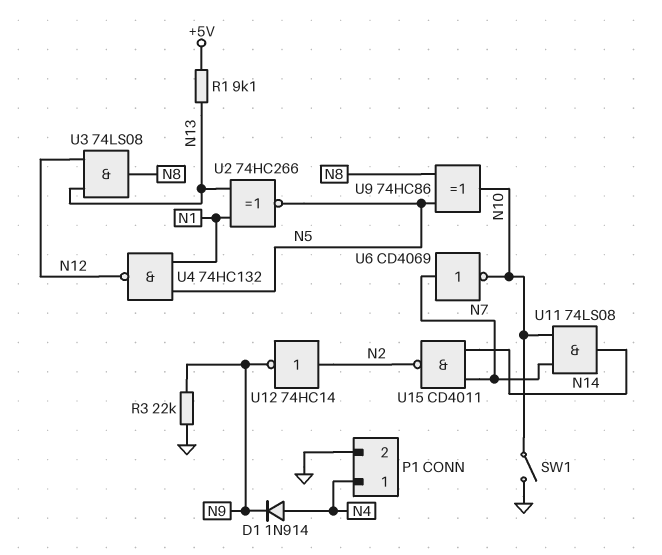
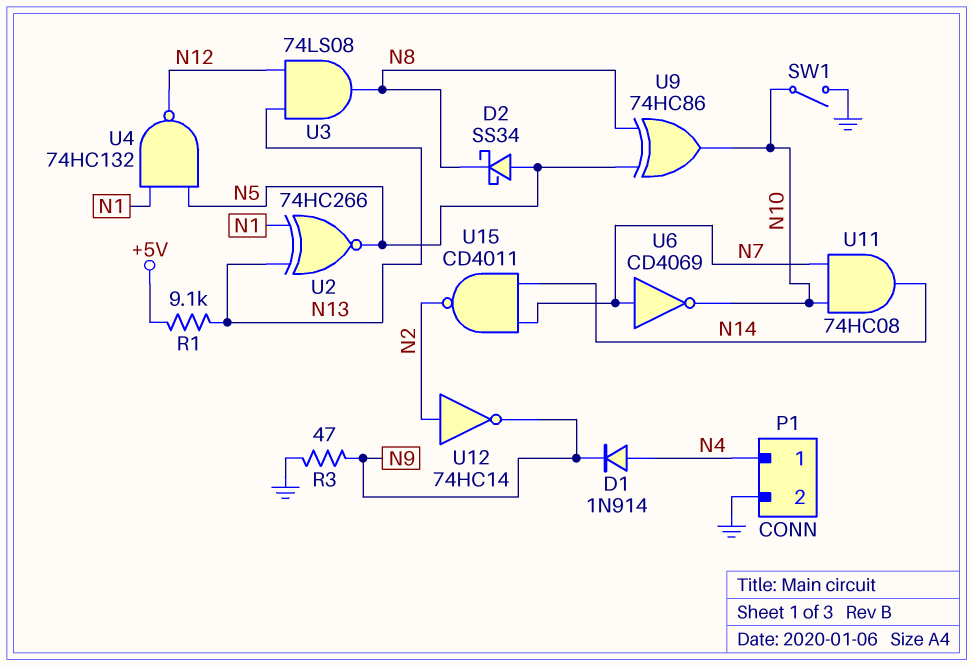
D2: none -> schottky SS34 (A N5, K N8)
R3: 22k (GND, N9) -> 47 (GND, N9)
U11: AND 74LS08 (in N7, in N10, out N14) -> AND 74HC08 (in N7, in N10, out N14)

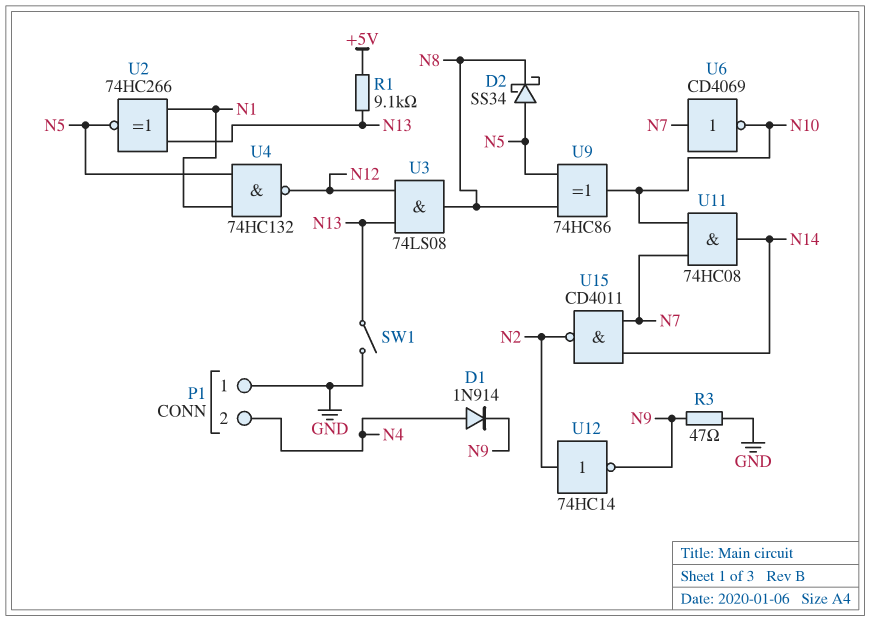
P1 pin 1: N4 -> GND
P1 pin 2: GND -> N4
SW1: switch (GND, N10) -> switch (GND, N13)

